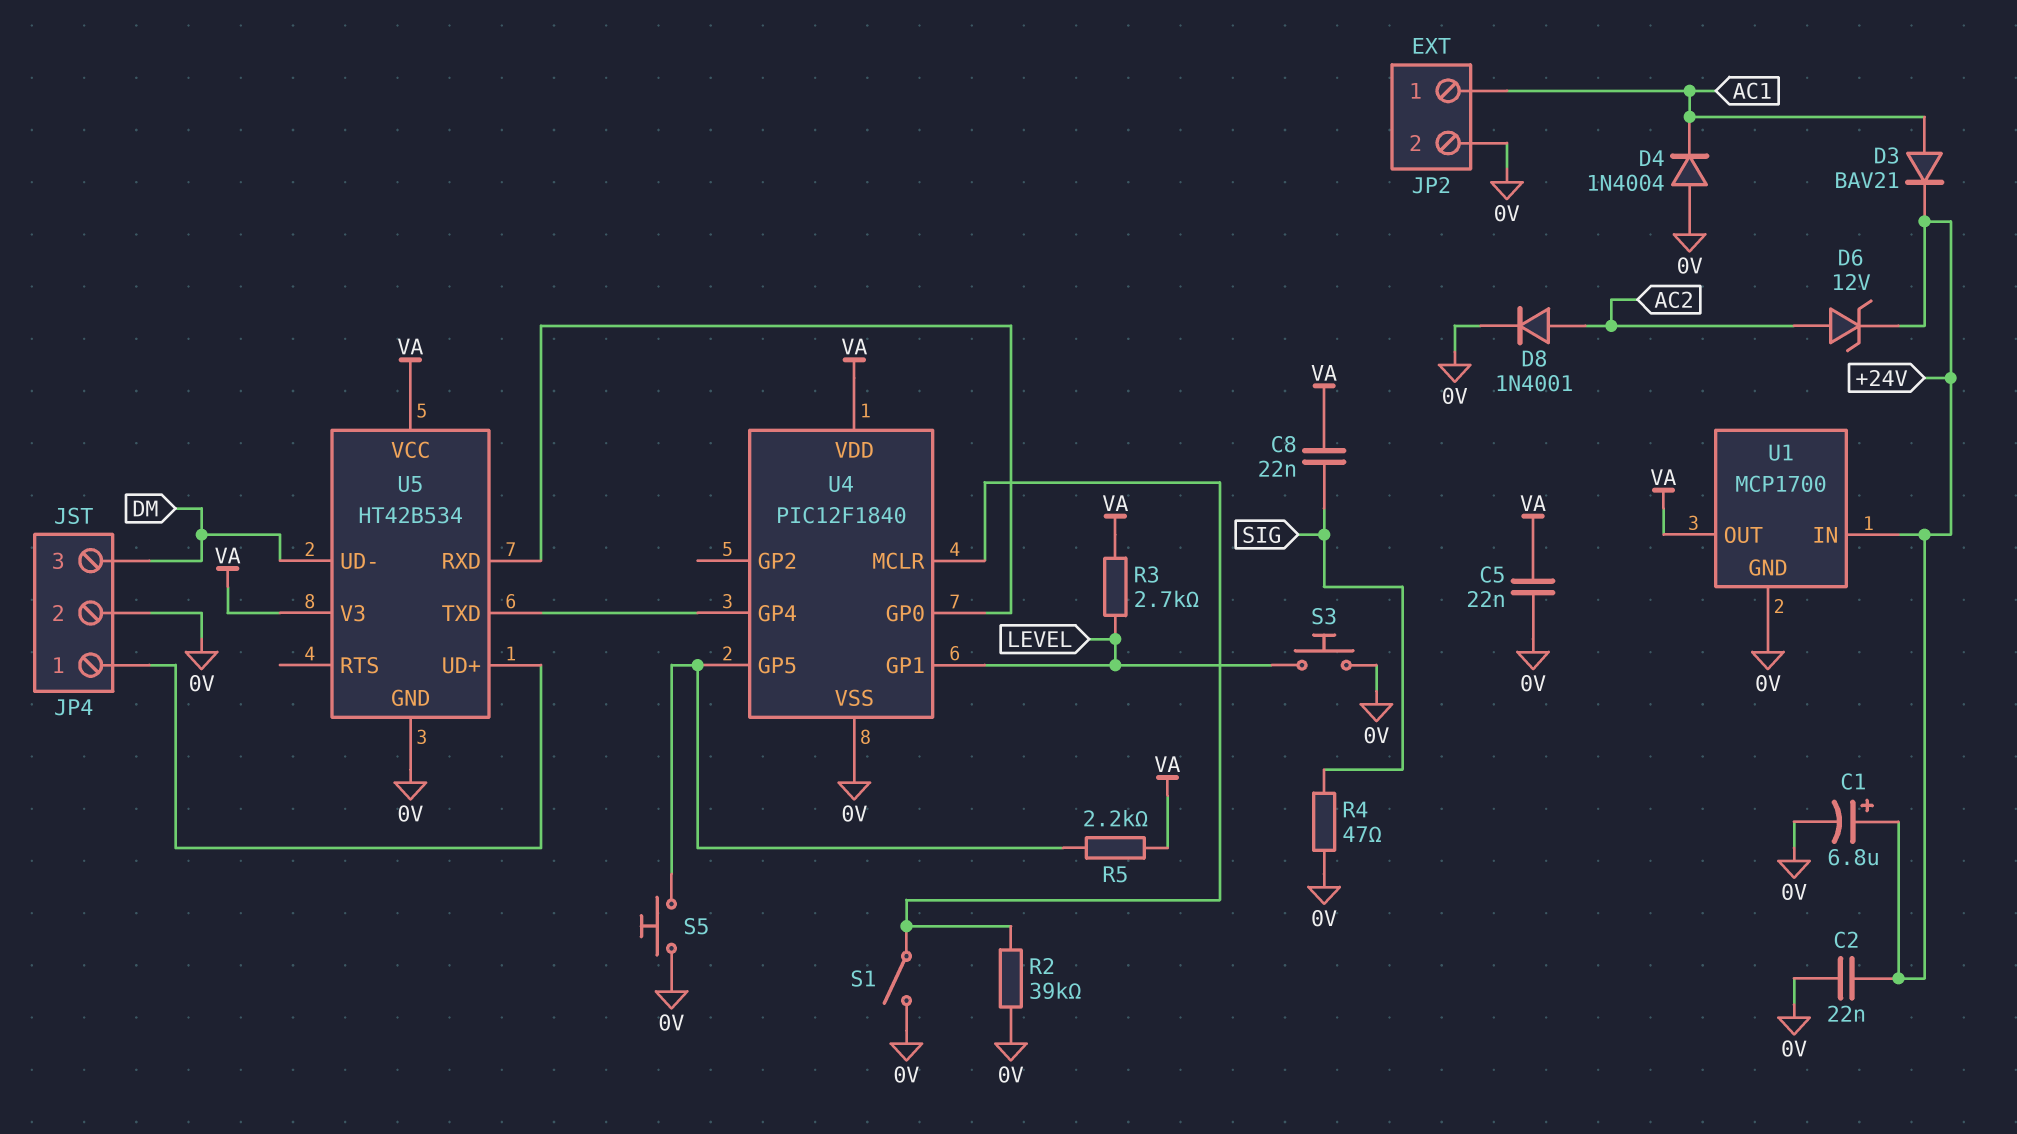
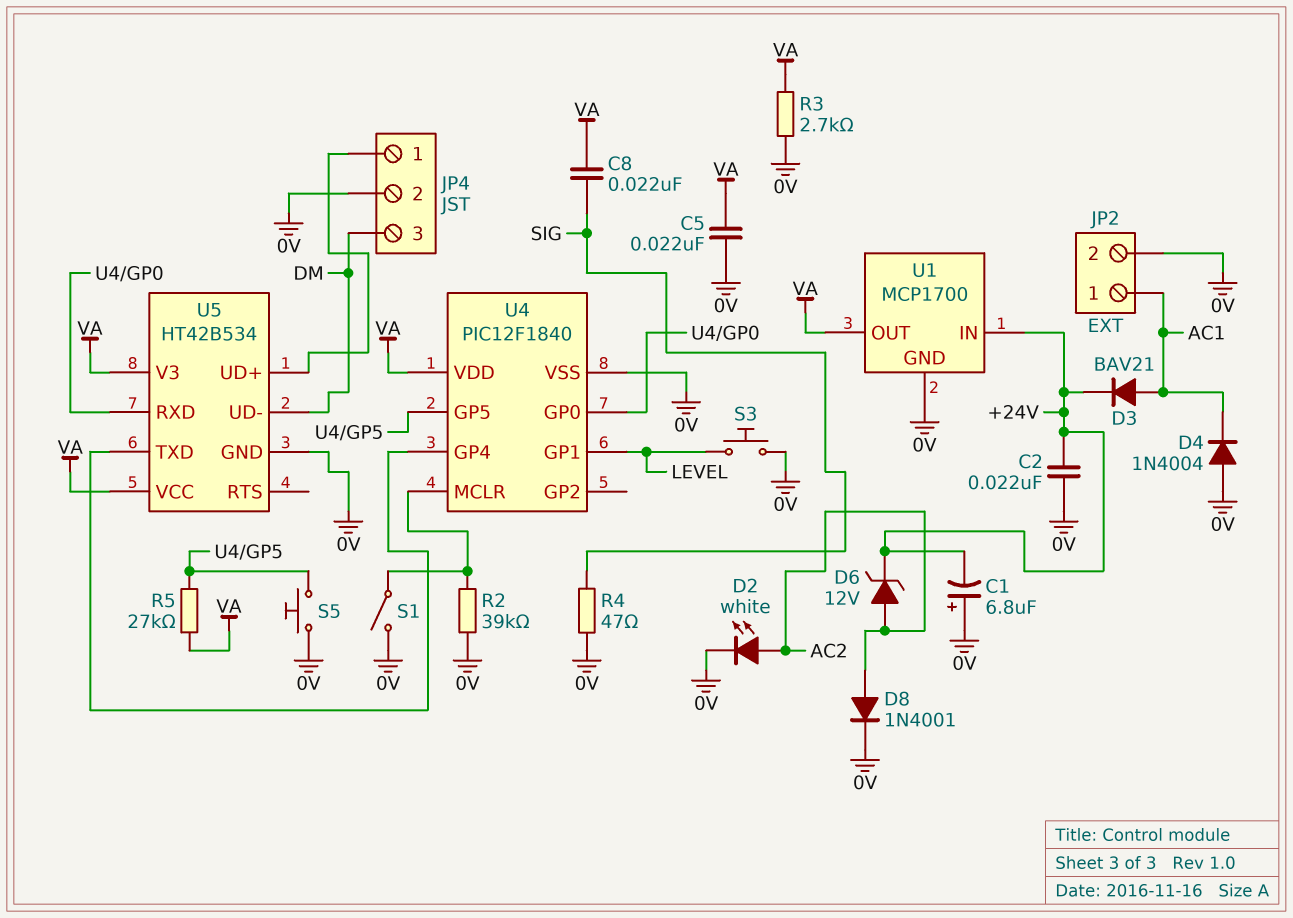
C1: 6.8uF (plus +24V, minus 0V) -> 6.8uF (plus 0V, minus +24V)
D2: none -> LED white (A AC2, K 0V)
R3: 2.7k (LEVEL, VA) -> 2.7k (0V, VA)
R5: 2.2k (U4/GP5, VA) -> 27k (U4/GP5, VA)

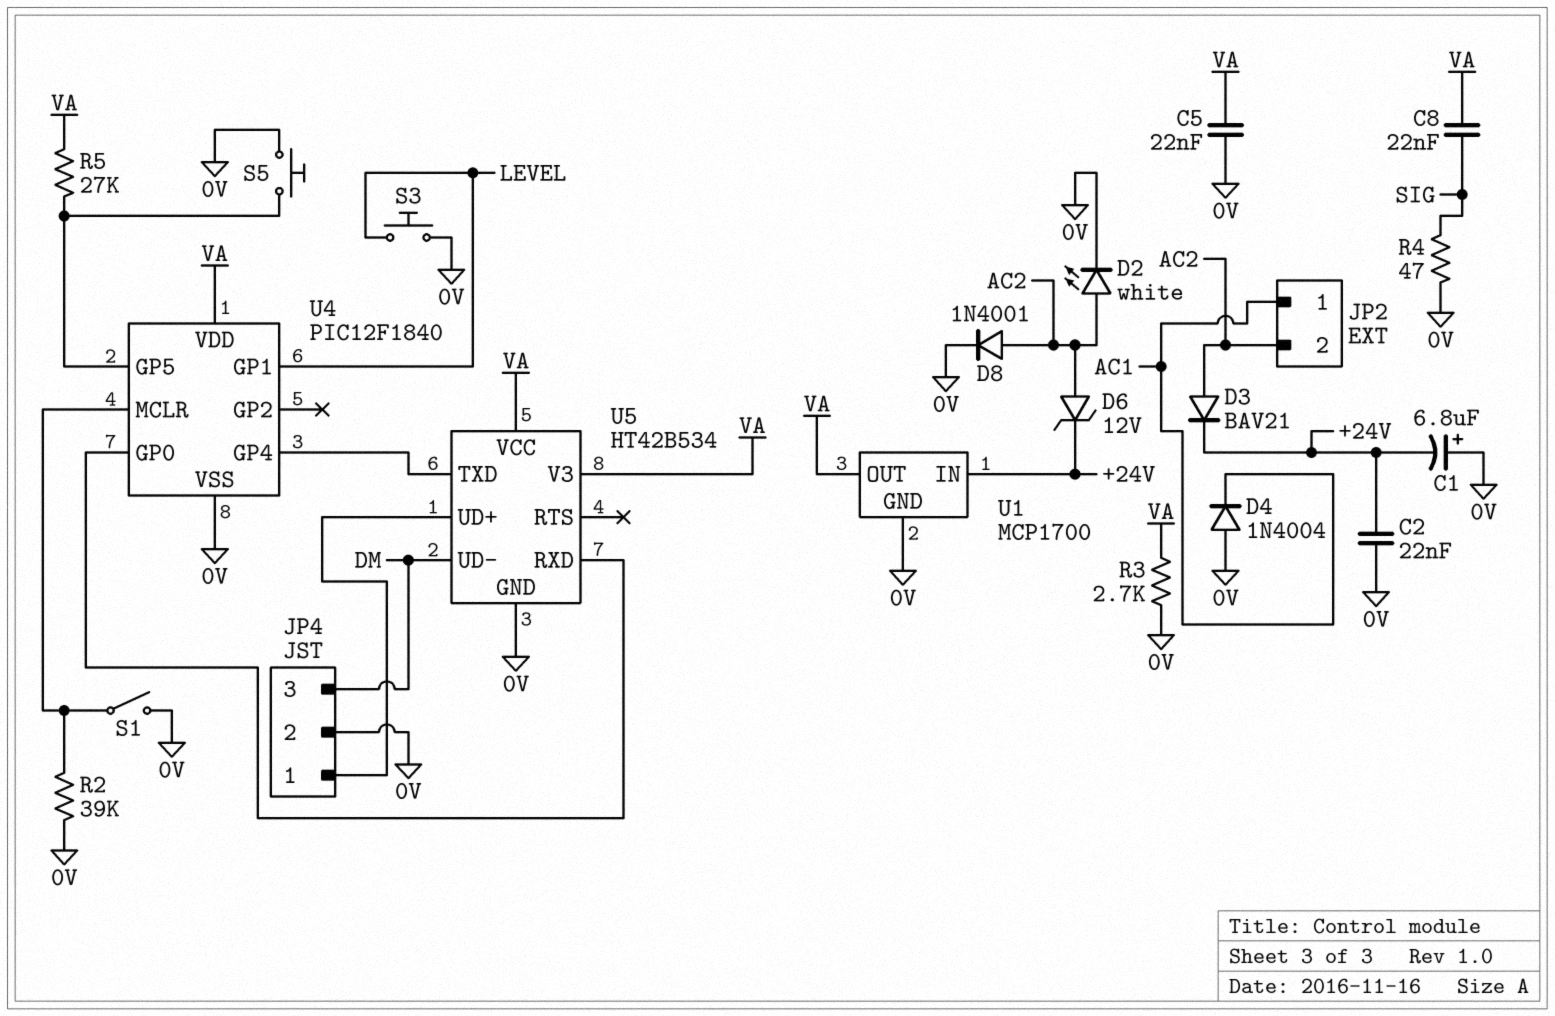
D3: diode BAV21 (A AC1, K +24V) -> diode BAV21 (A AC2, K +24V)
JP2 pin 2: 0V -> AC2

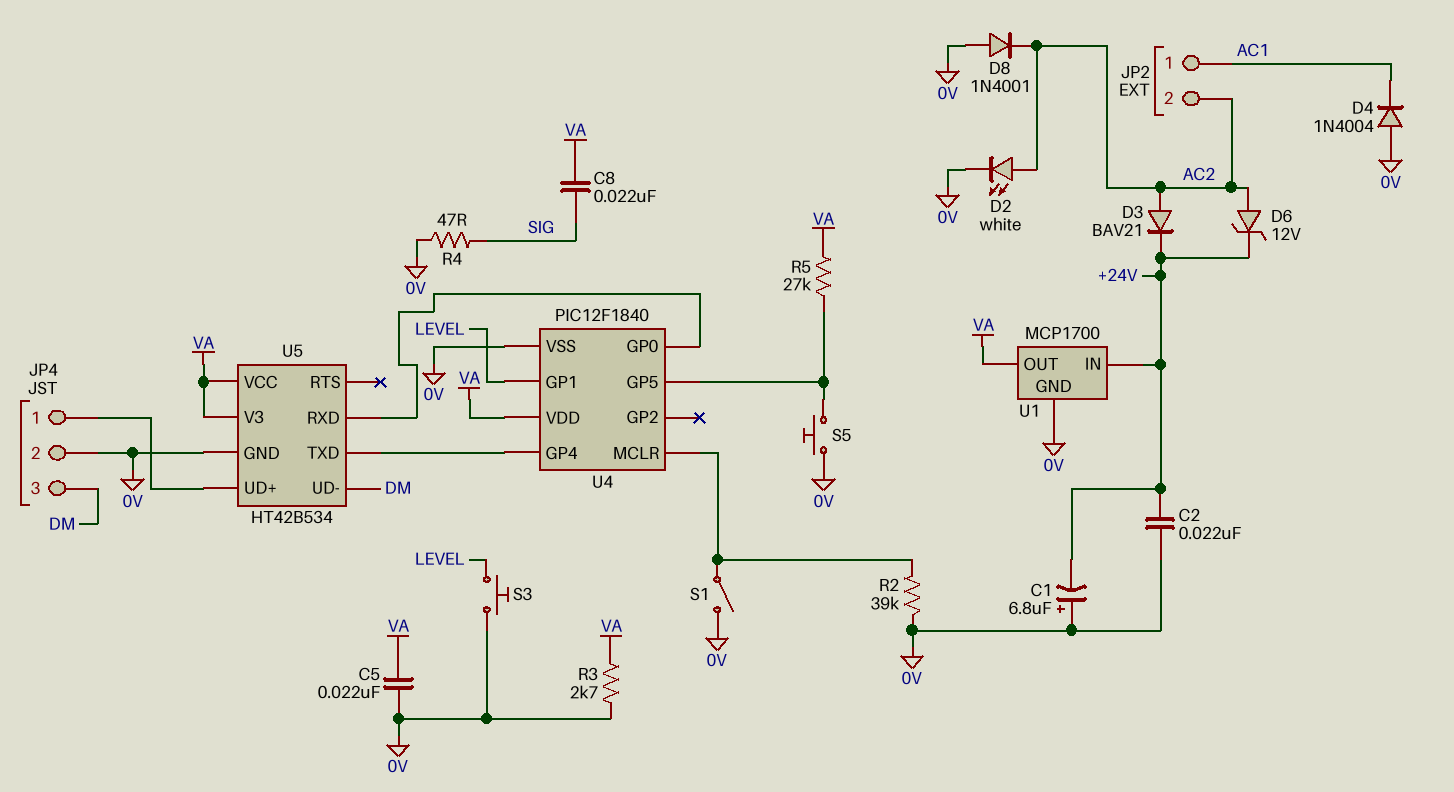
D8: diode 1N4001 (A AC2, K 0V) -> diode 1N4001 (A 0V, K AC2)

